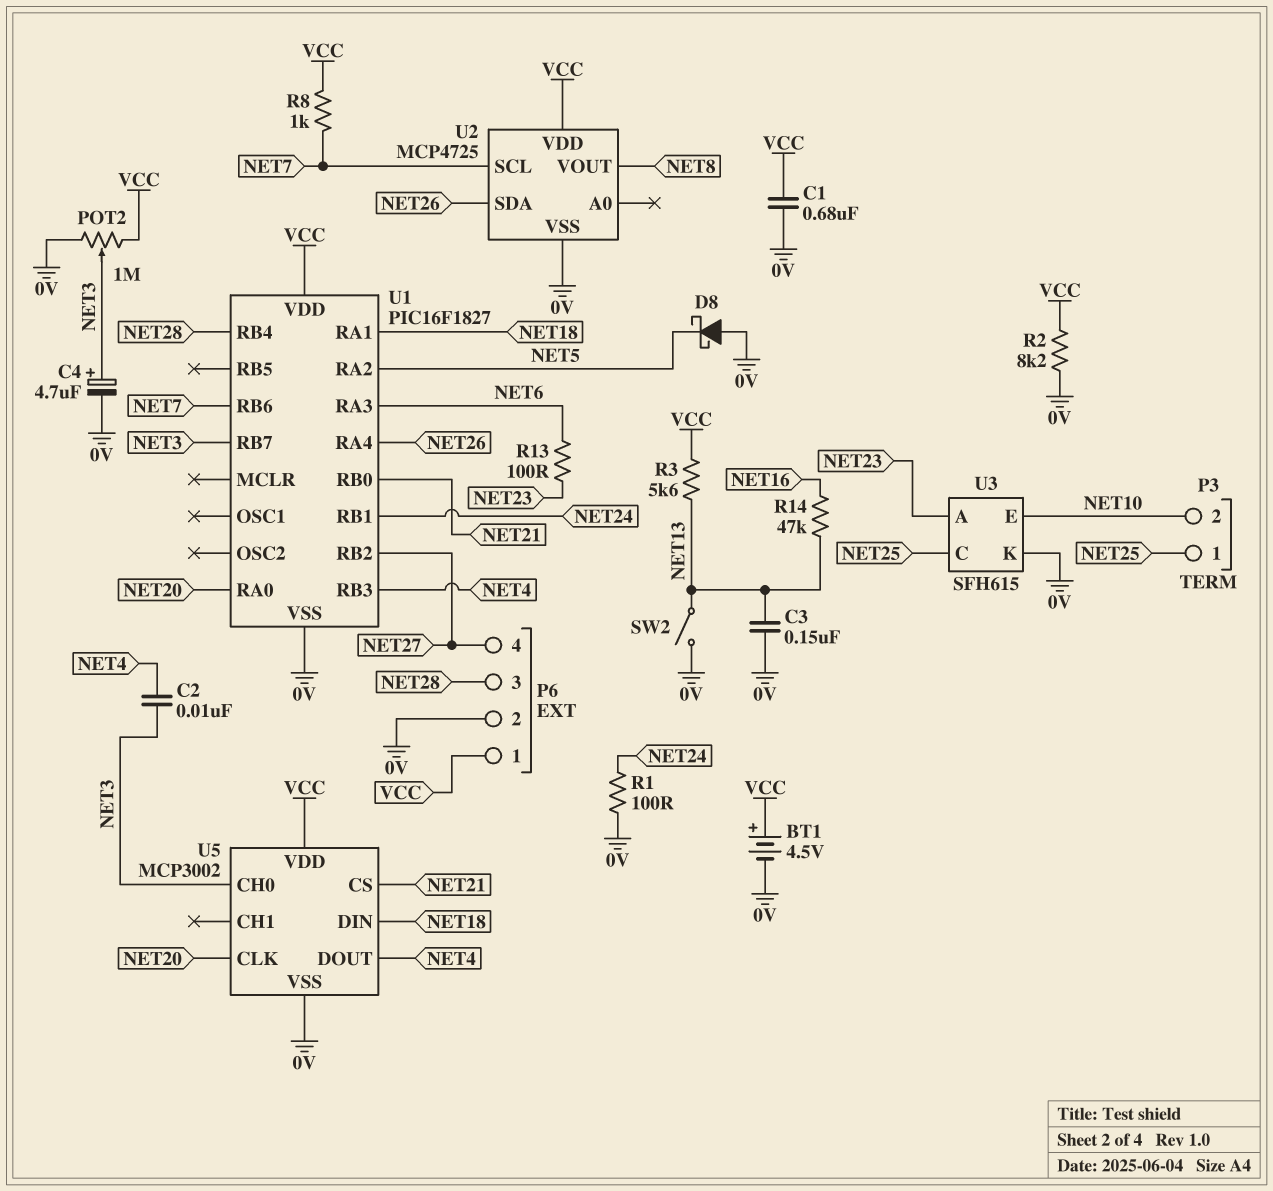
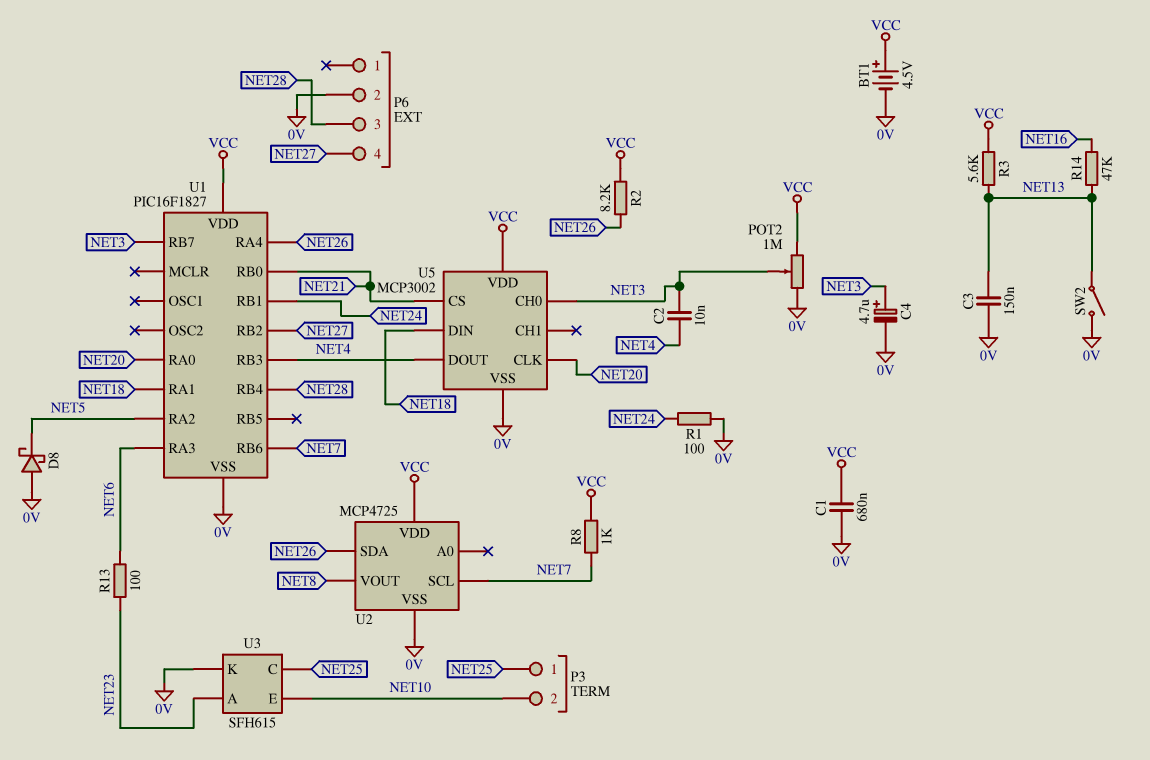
P6 pin 1: VCC -> none
R2: 8.2k (0V, VCC) -> 8.2k (NET26, VCC)

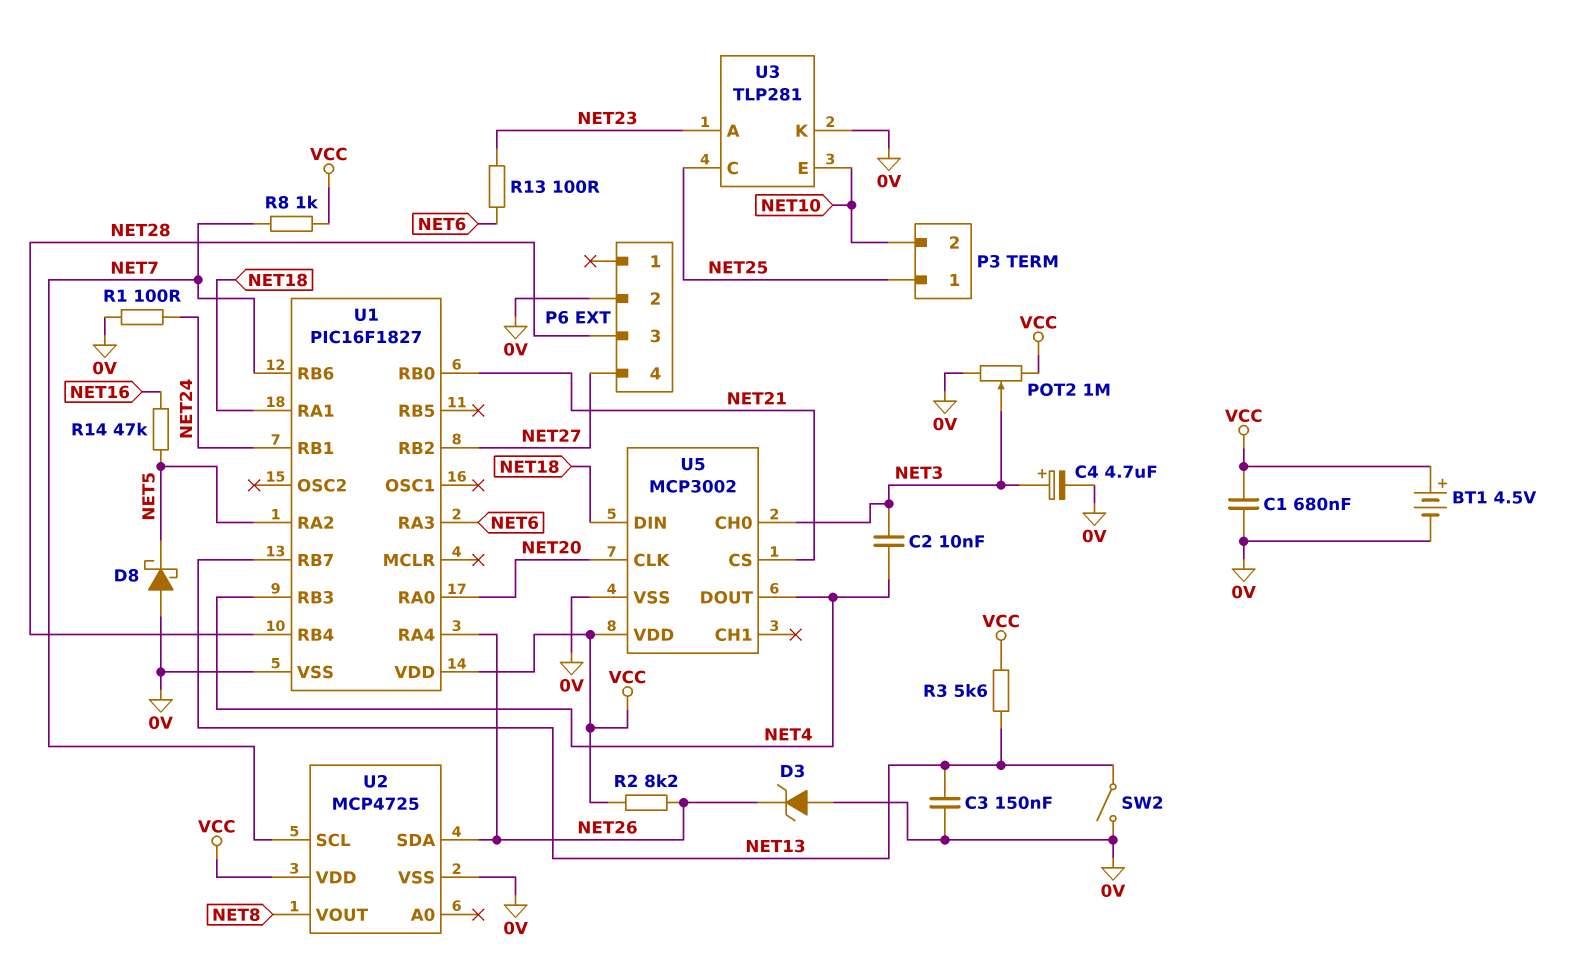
D3: none -> zener (A 0V, K NET26)
R14: 47k (NET13, NET16) -> 47k (NET5, NET16)
U1 pin RB7: NET3 -> NET13
U3: SFH615 -> TLP281

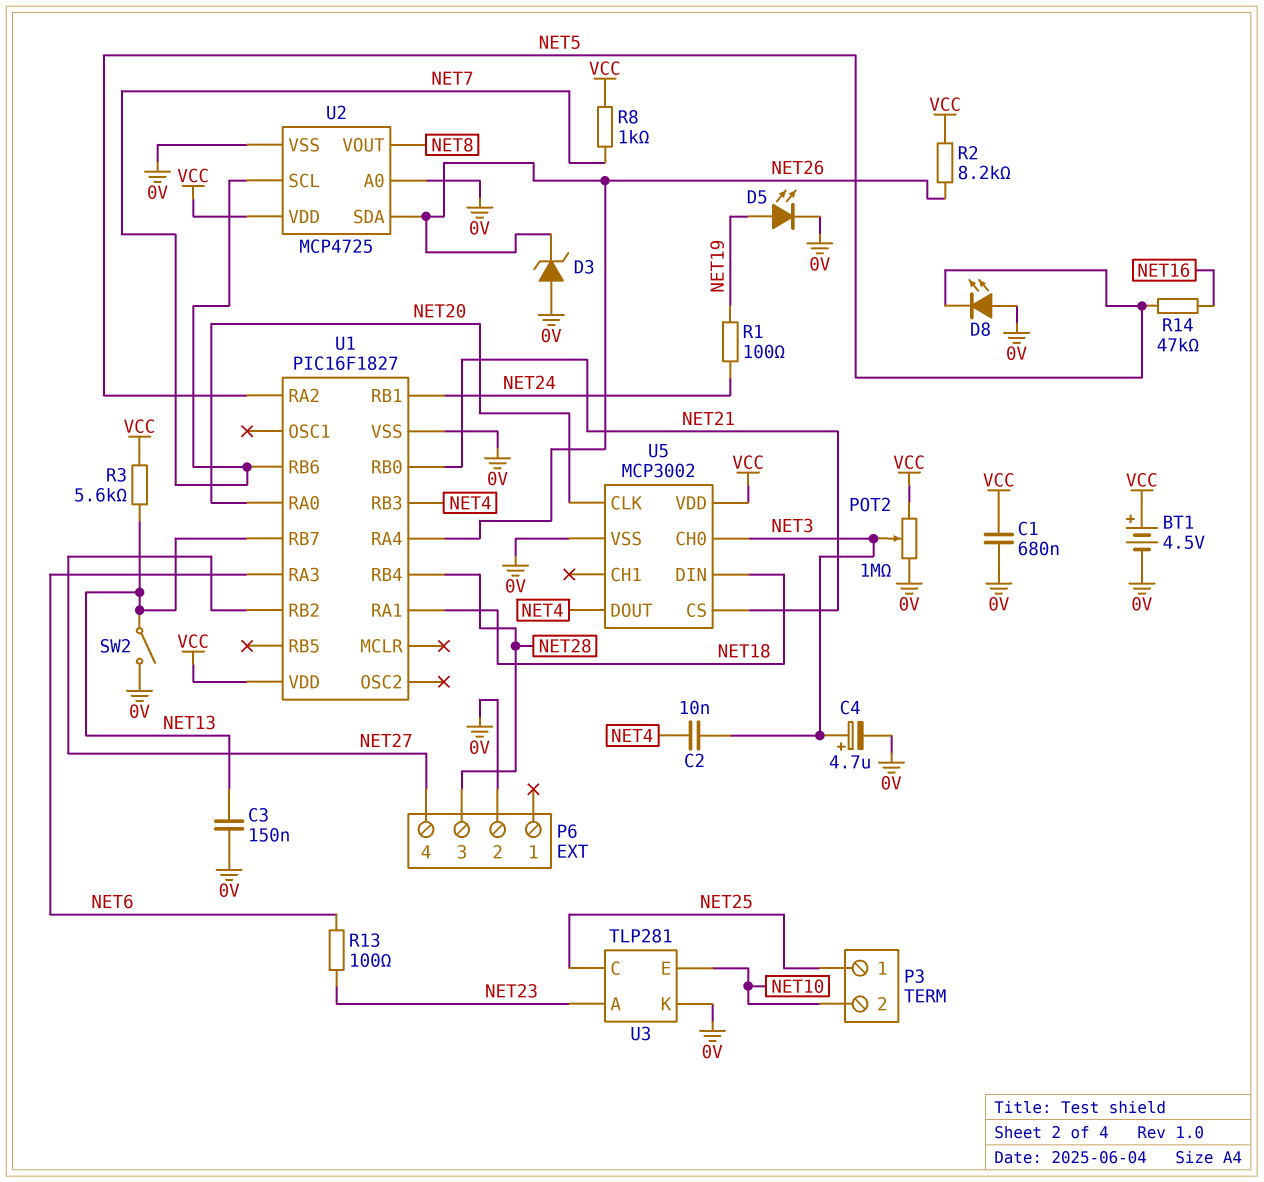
D5: none -> LED (A NET19, K 0V)
D8: schottky (A 0V, K NET5) -> LED (A 0V, K NET5)
R1: 100 (0V, NET24) -> 100 (NET19, NET24)
U2 pin A0: none -> 0V

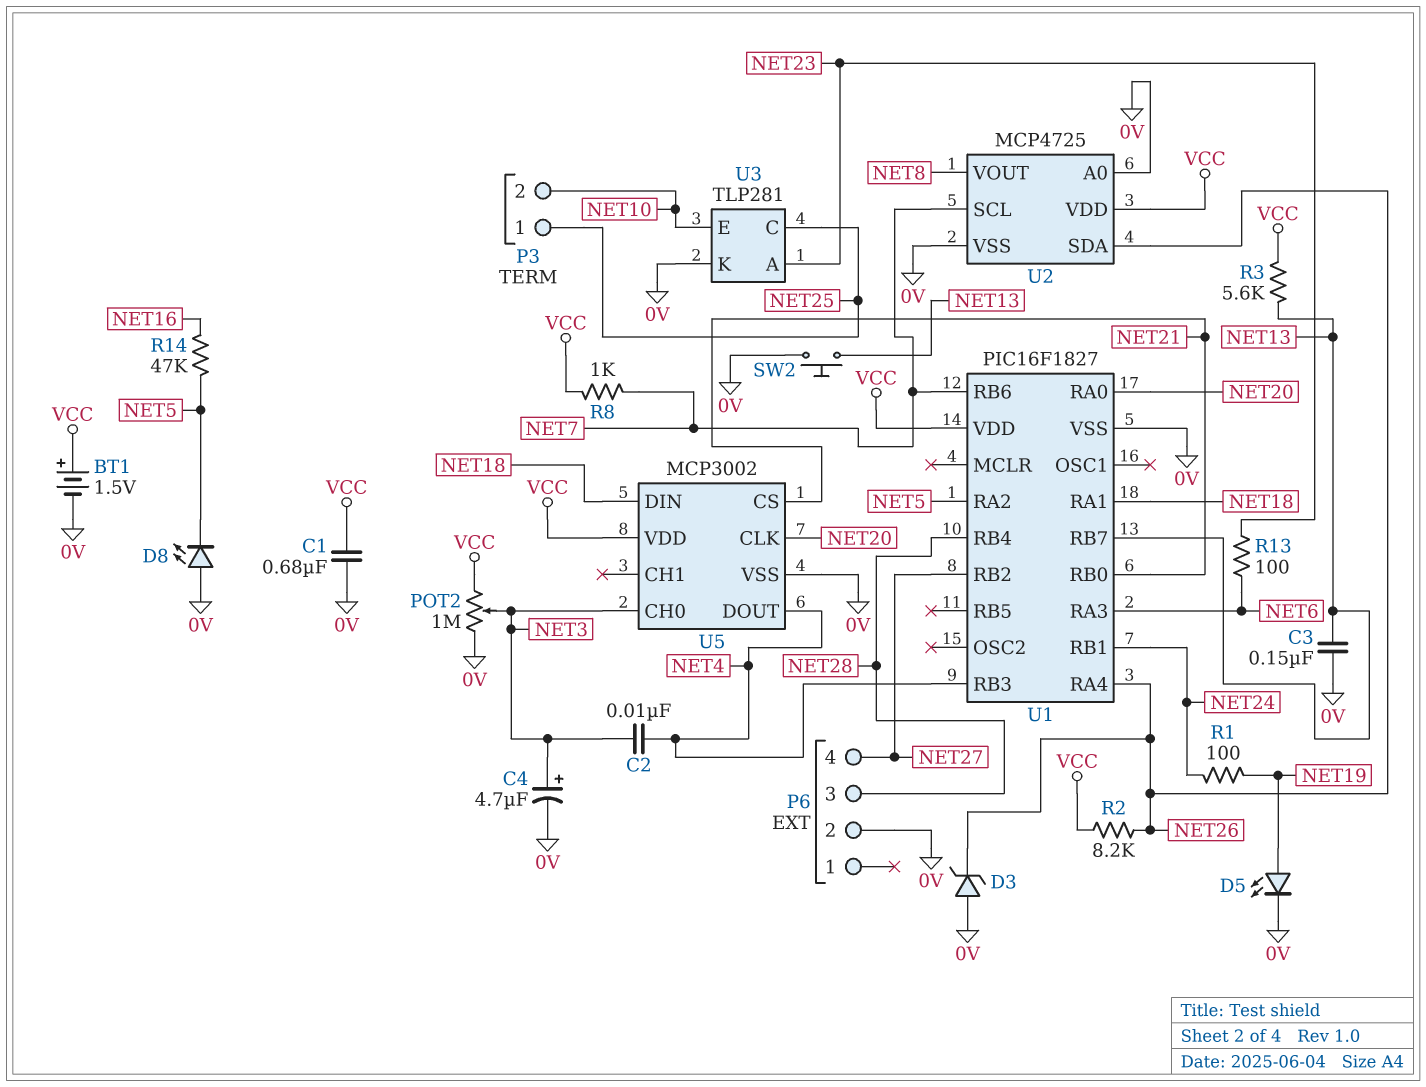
BT1: 4.5V (plus VCC, minus 0V) -> 1.5V (plus VCC, minus 0V)
SW2: switch (0V, NET13) -> button (0V, NET13)

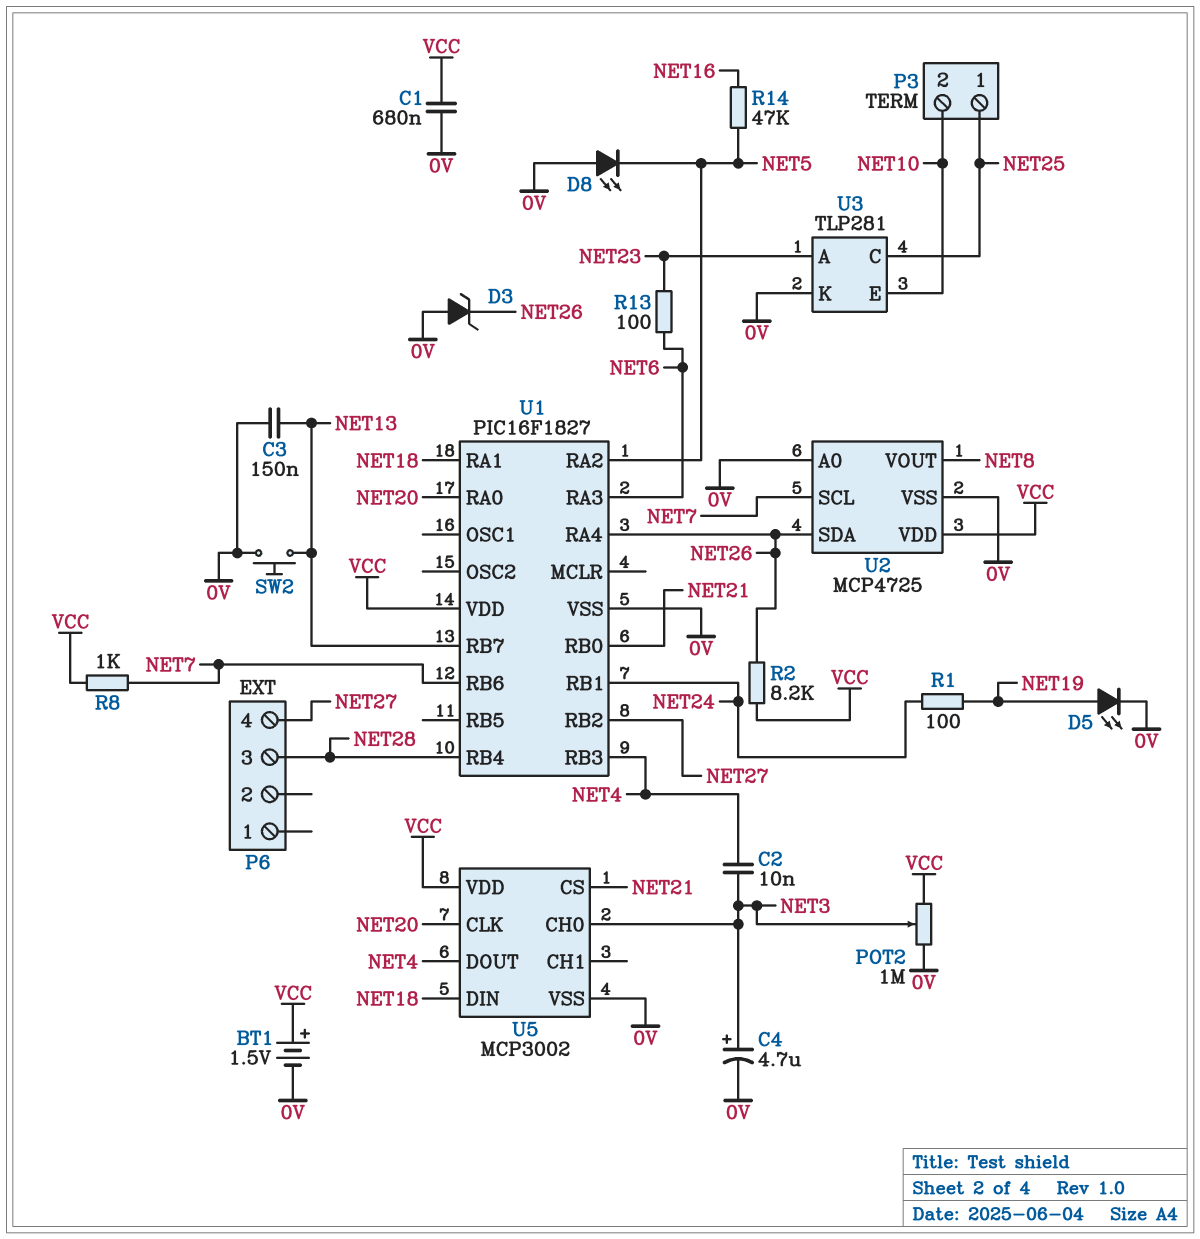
P6 pin 2: 0V -> none
R3: 5.6k (NET13, VCC) -> none

